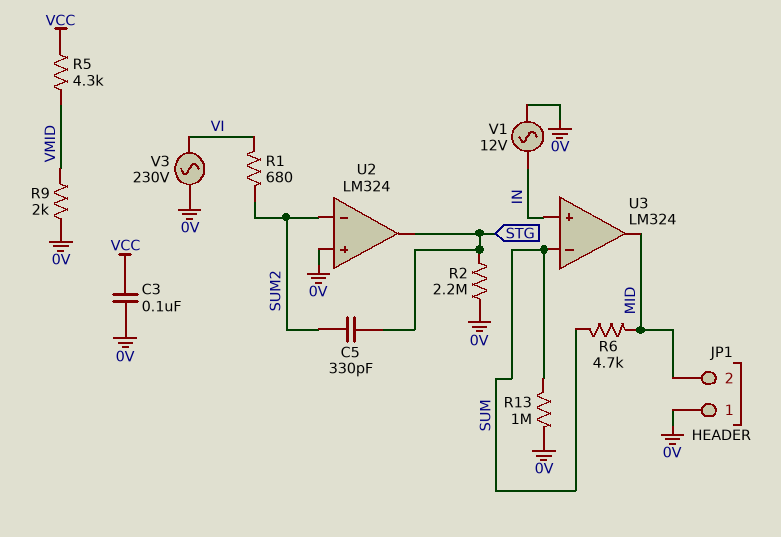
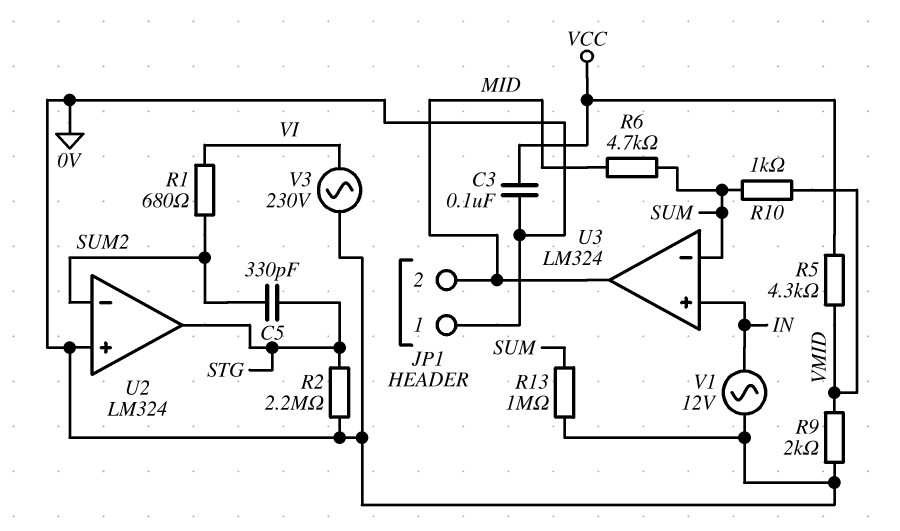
R10: none -> 1k (SUM, VMID)

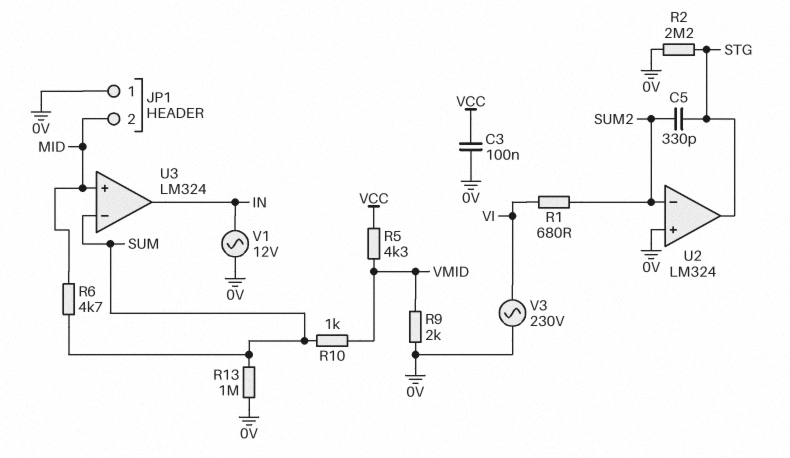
U3 pin in+: IN -> MID
U3 pin out: MID -> IN

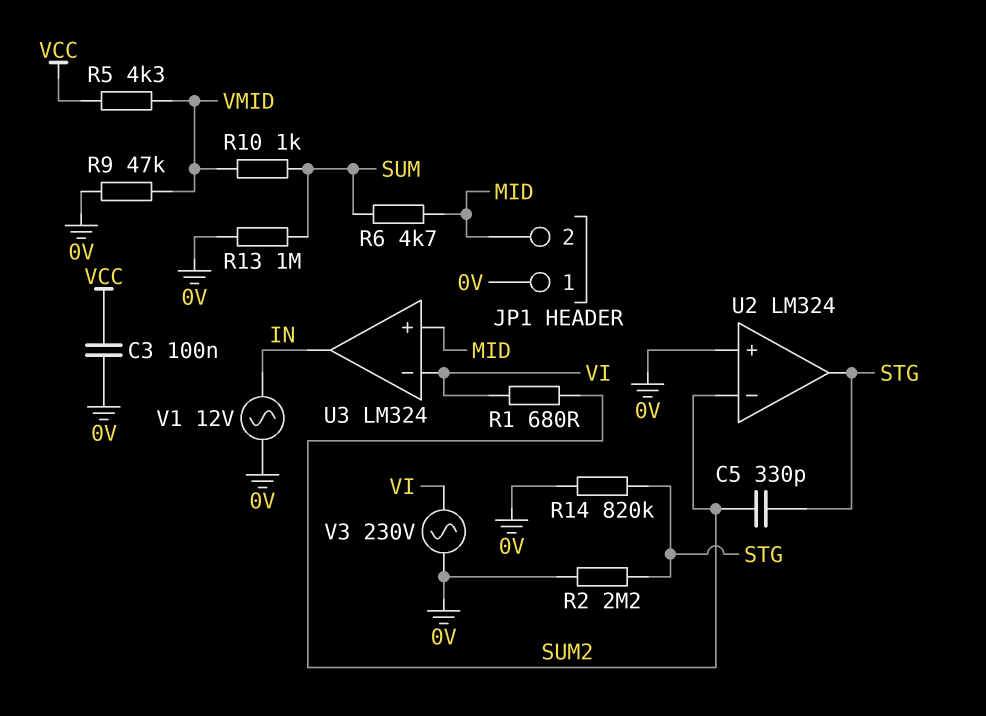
R9: 2k (0V, VMID) -> 47k (0V, VMID)
R14: none -> 820k (0V, STG)
U3 pin in-: SUM -> VI

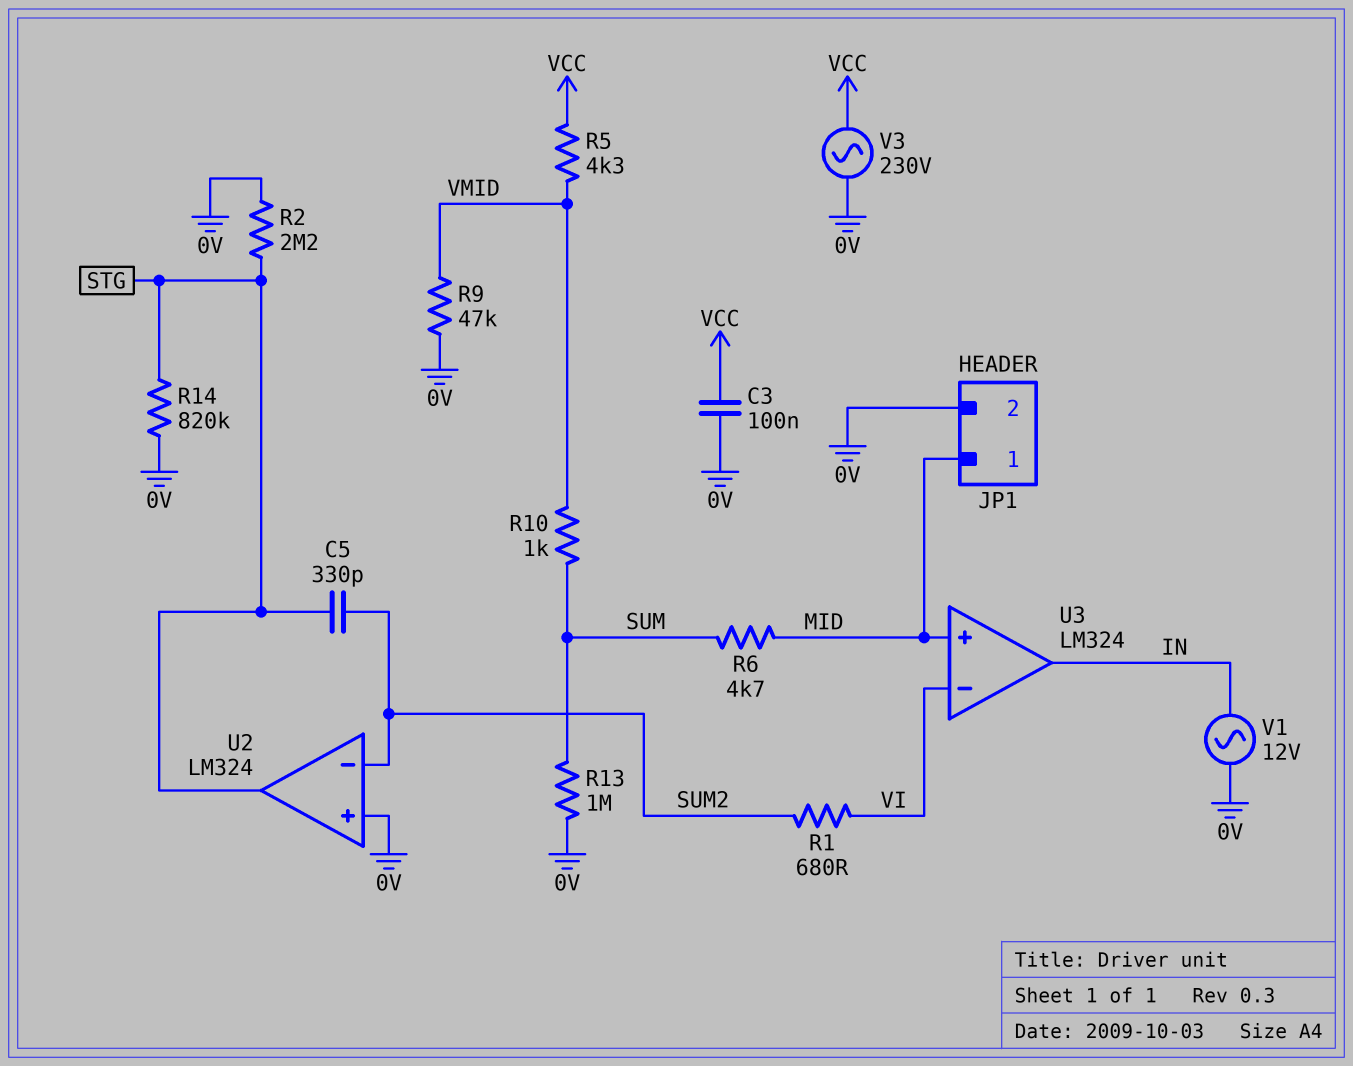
JP1 pin 1: 0V -> MID
JP1 pin 2: MID -> 0V
V3: AC 230V (0V, VI) -> AC 230V (0V, VCC)

